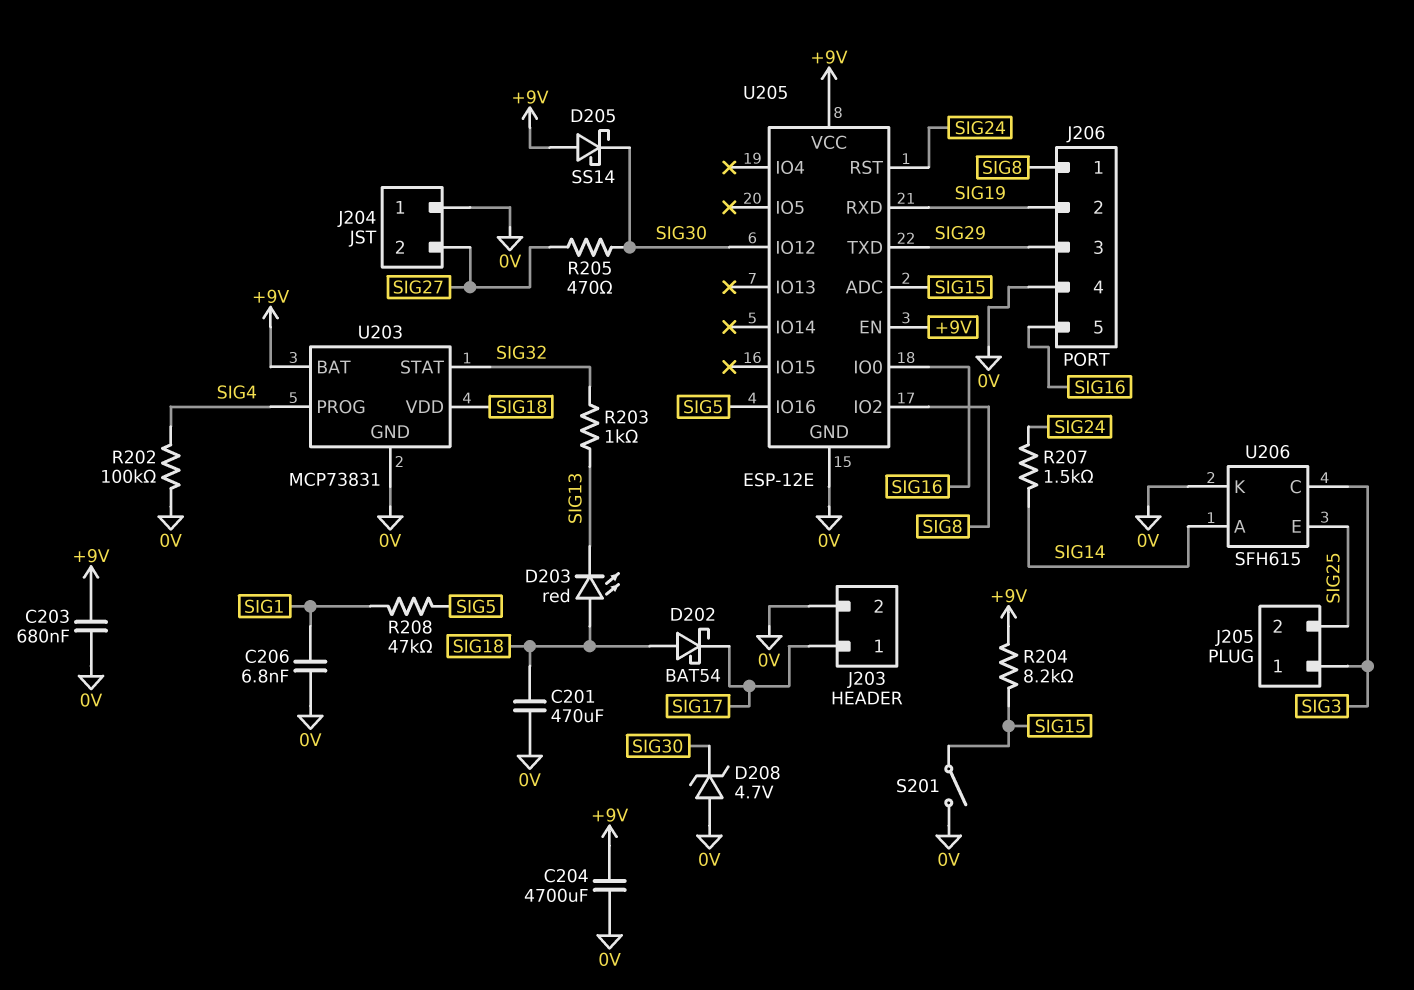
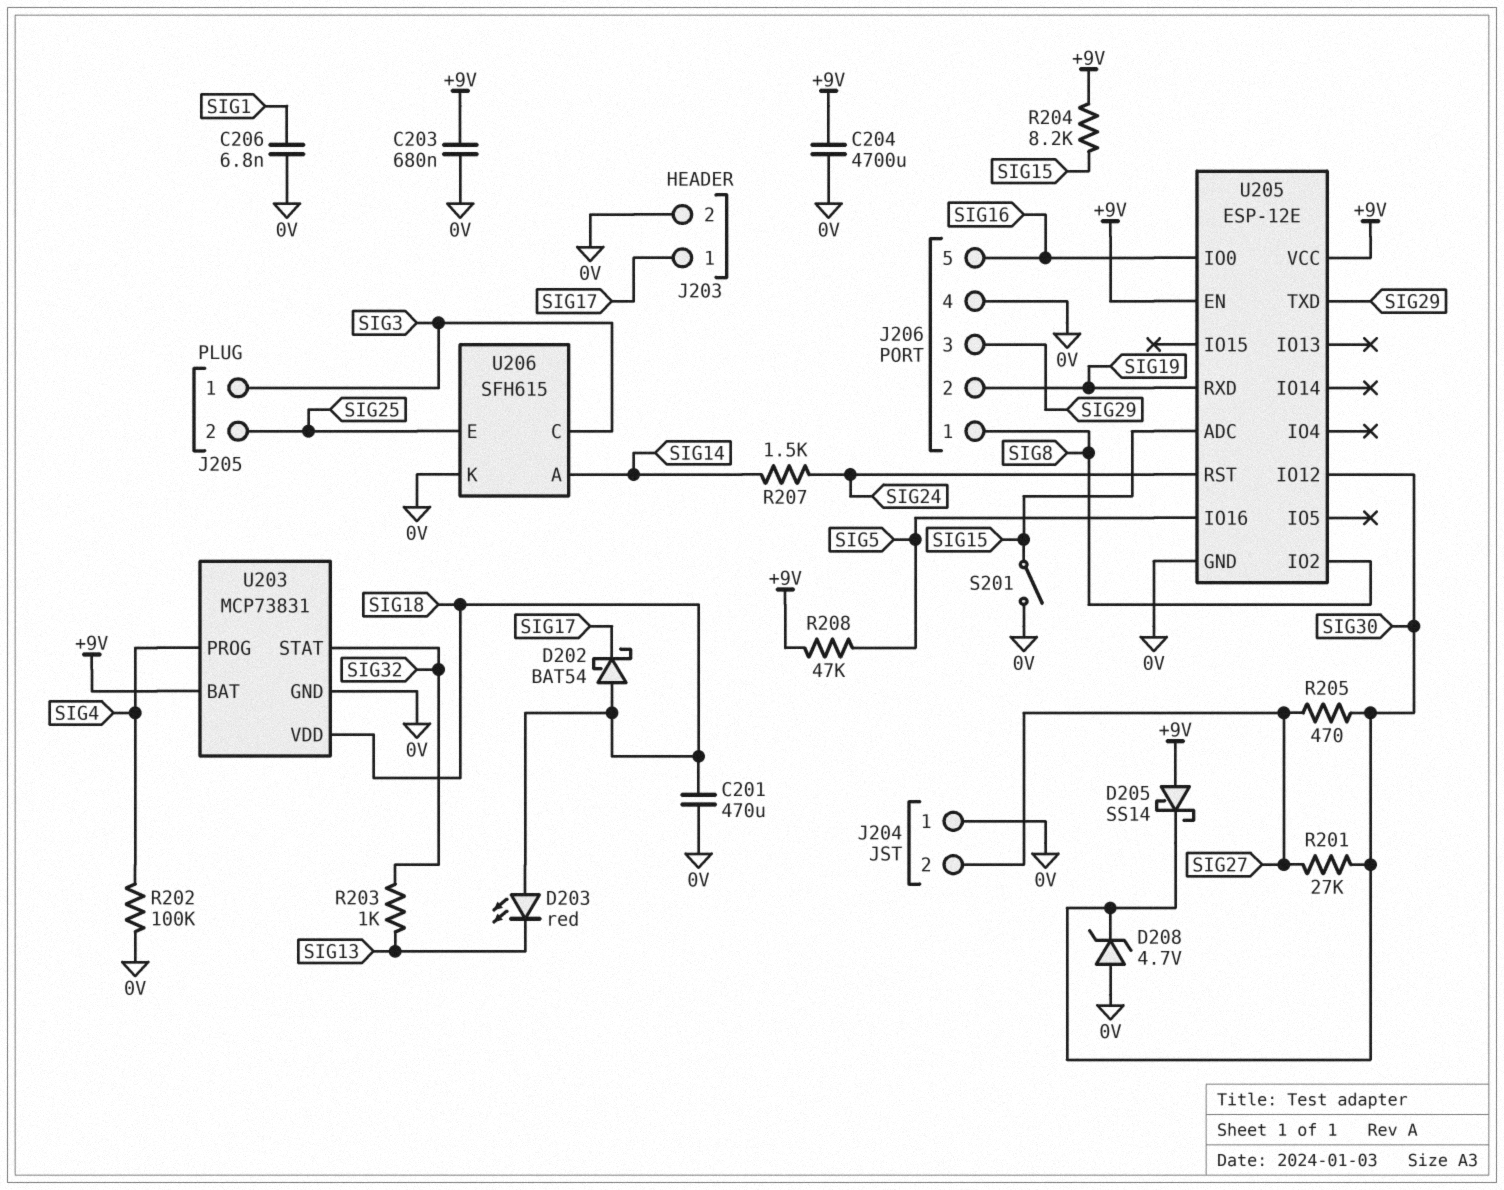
R201: none -> 27k (SIG27, SIG30)
R208: 47k (SIG1, SIG5) -> 47k (+9V, SIG5)

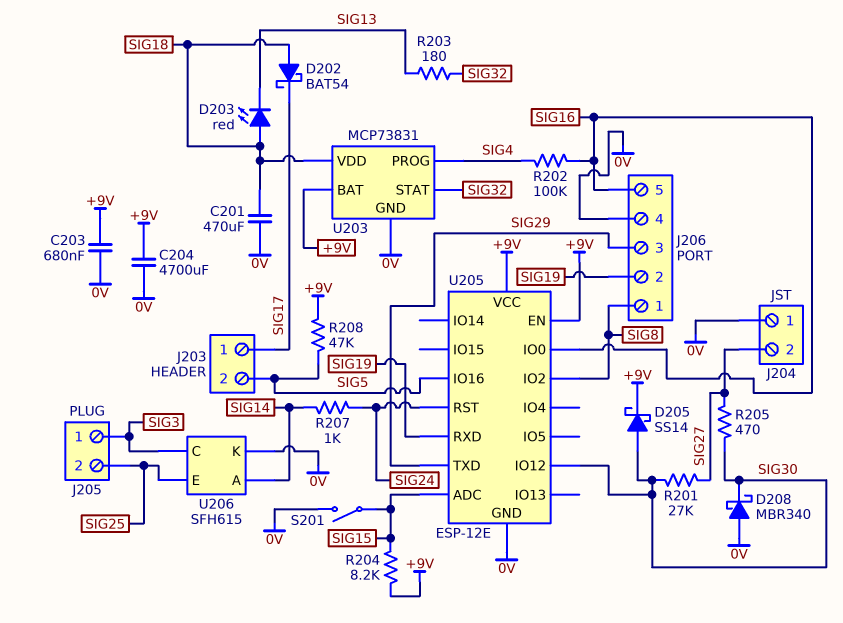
C206: 6.8nF (0V, SIG1) -> none
D205: schottky SS14 (A +9V, K SIG30) -> schottky SS14 (A SIG30, K +9V)
D208: zener 4.7V (A 0V, K SIG30) -> schottky MBR340 (A 0V, K SIG30)
J203 pin 2: 0V -> SIG5
R202: 100k (0V, SIG4) -> 100k (SIG4, SIG16)
R203: 1k (SIG13, SIG32) -> 180 (SIG13, SIG32)
R207: 1.5k (SIG14, SIG24) -> 1k (SIG14, SIG24)

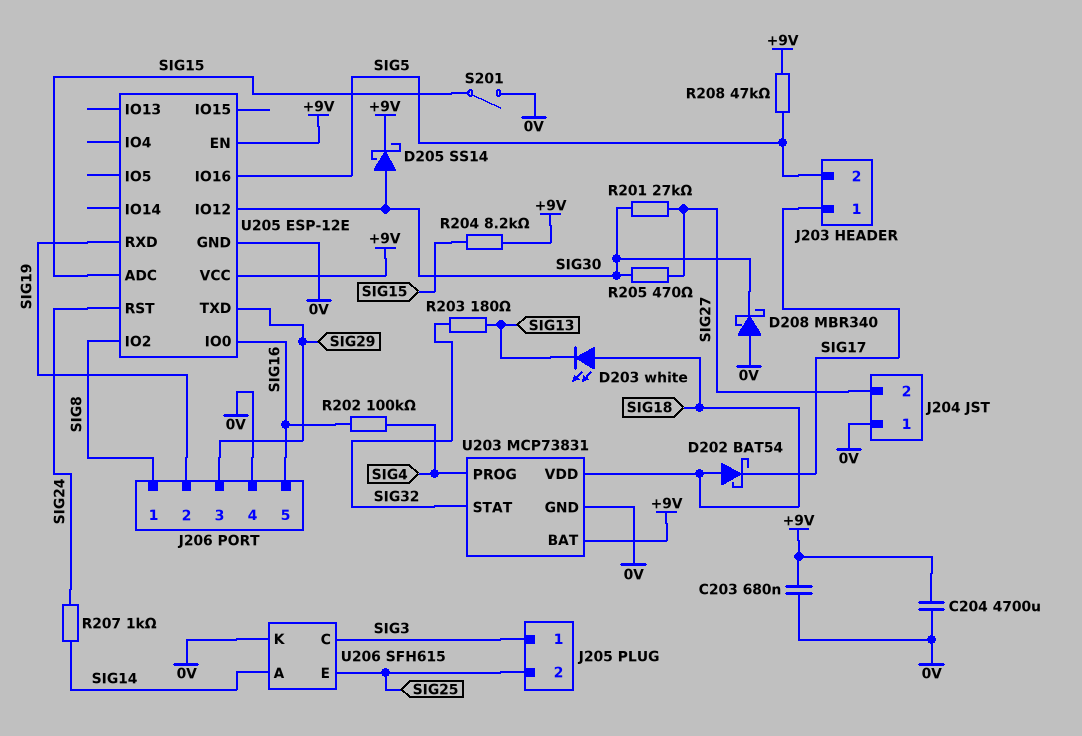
C201: 470uF (0V, SIG18) -> none
D203: LED red (A SIG18, K SIG13) -> LED white (A SIG18, K SIG13)

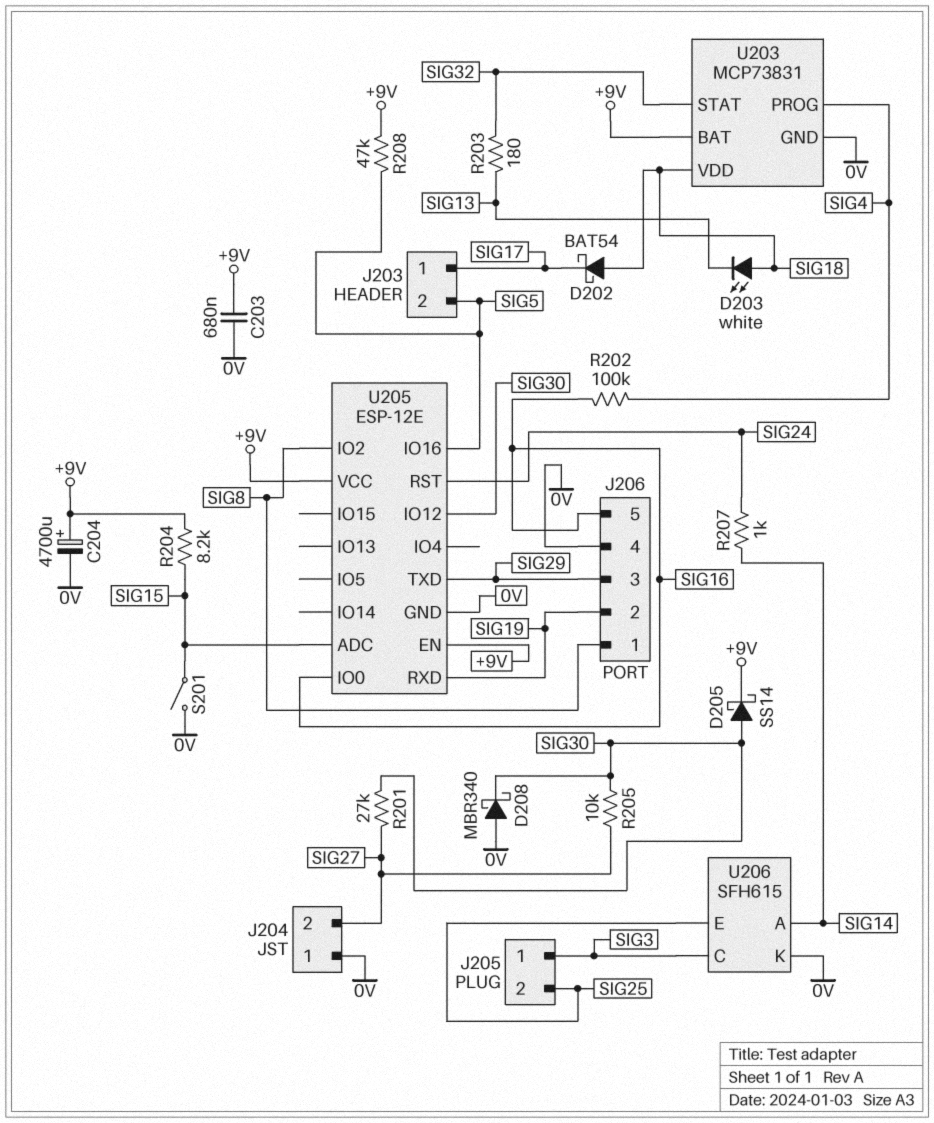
C204: 4700uF (+9V, 0V) -> 4700uF (plus +9V, minus 0V)
R205: 470 (SIG27, SIG30) -> 10k (SIG27, SIG30)

